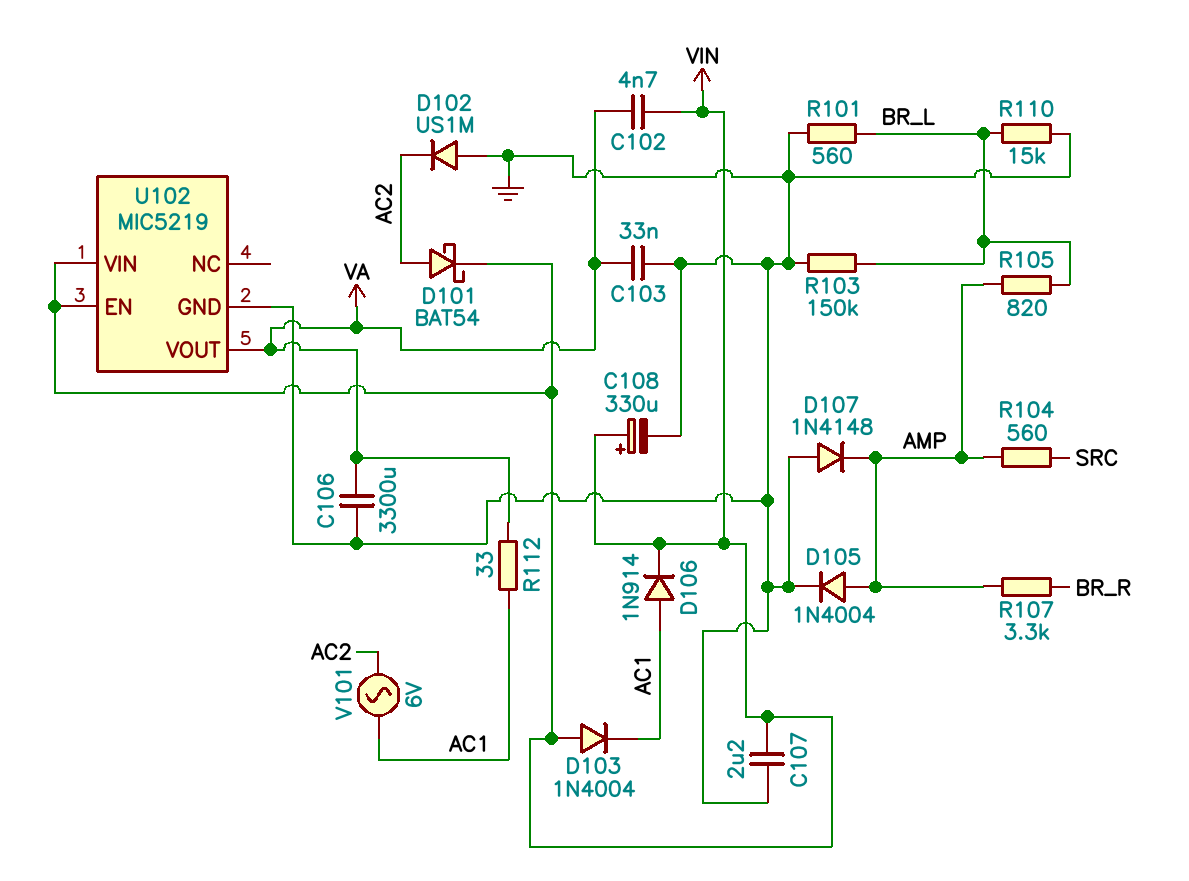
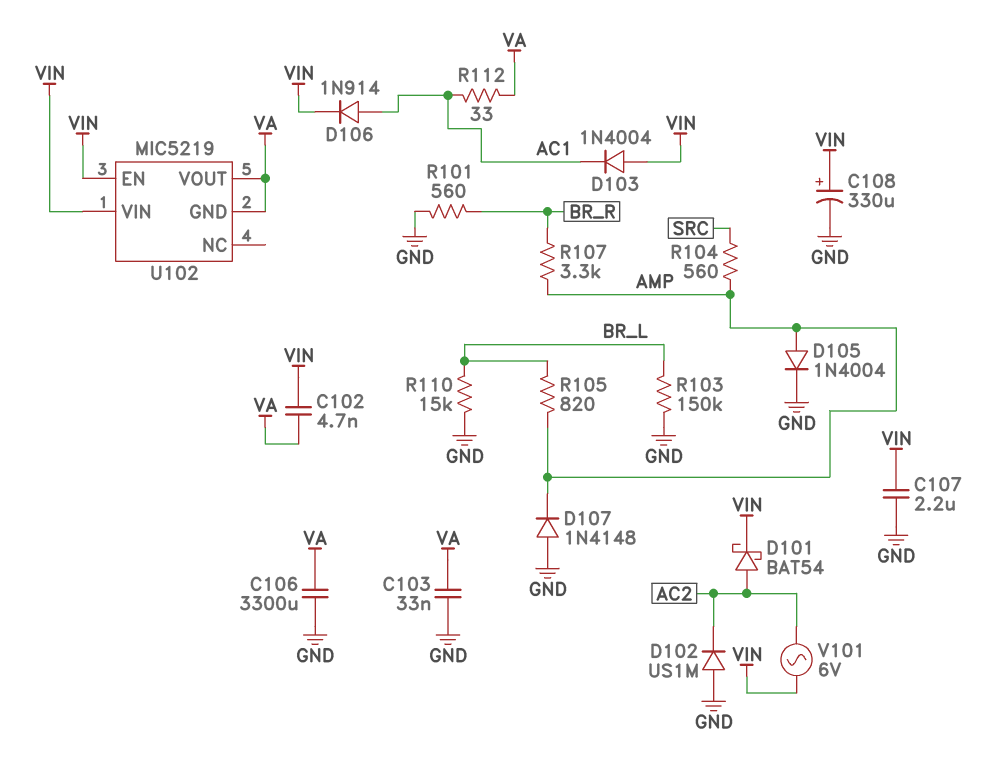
R101: 560 (BR_L, GND) -> 560 (BR_R, GND)
U102 pin GND: GND -> VA
V101: AC 6V (AC1, AC2) -> AC 6V (AC2, VIN)

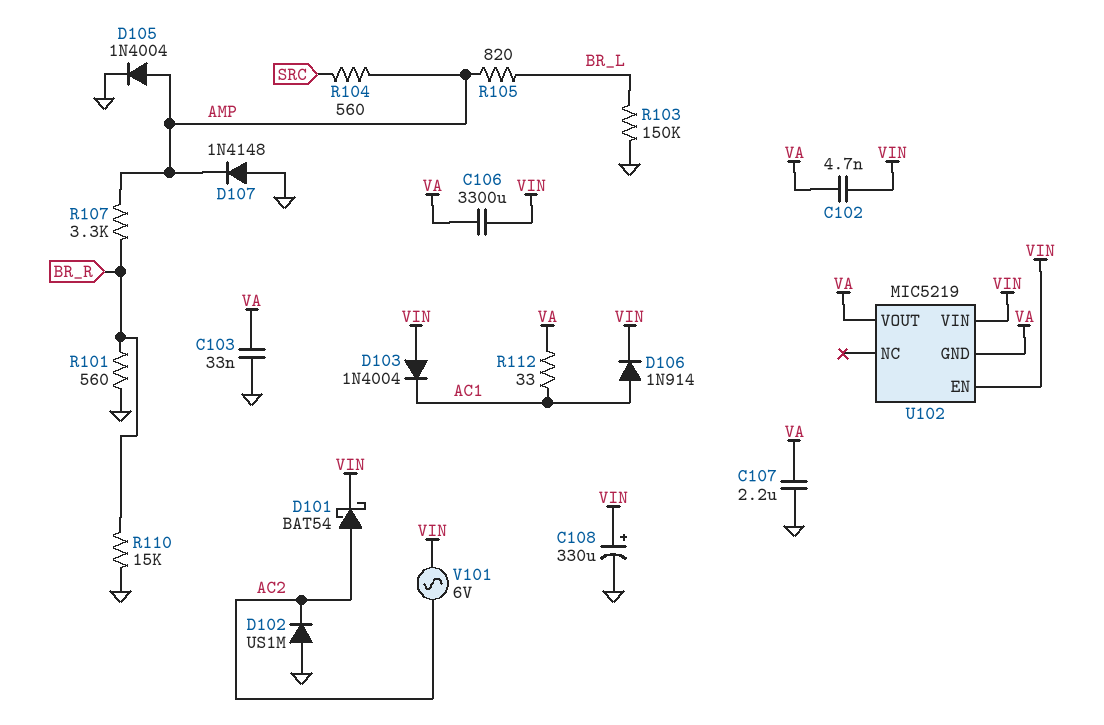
C106: 3300uF (GND, VA) -> 3300uF (VA, VIN)
C107: 2.2uF (GND, VIN) -> 2.2uF (GND, VA)
R110: 15k (BR_L, GND) -> 15k (BR_R, GND)

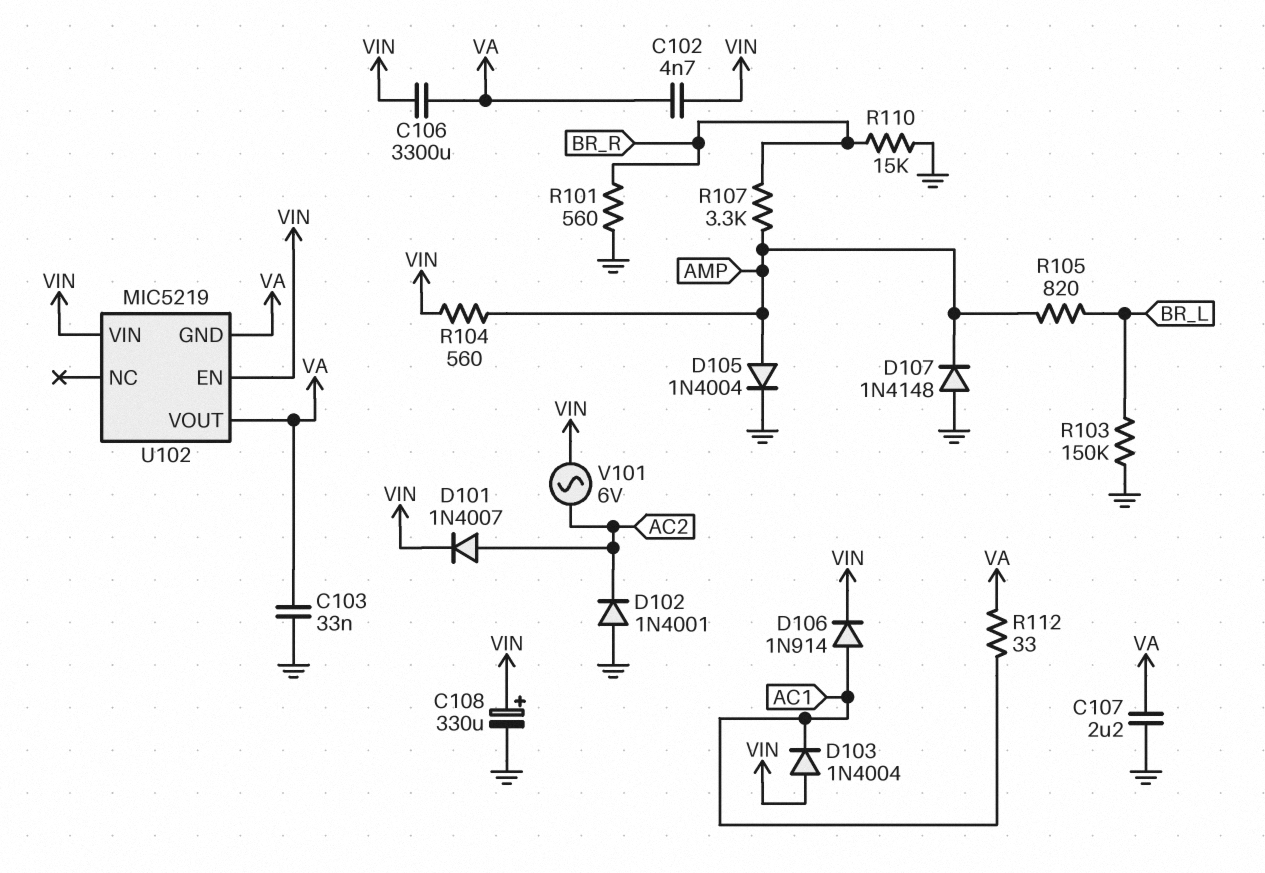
D101: schottky BAT54 (A AC2, K VIN) -> diode 1N4007 (A AC2, K VIN)
D102: diode US1M (A GND, K AC2) -> diode 1N4001 (A GND, K AC2)
R104: 560 (AMP, SRC) -> 560 (AMP, VIN)

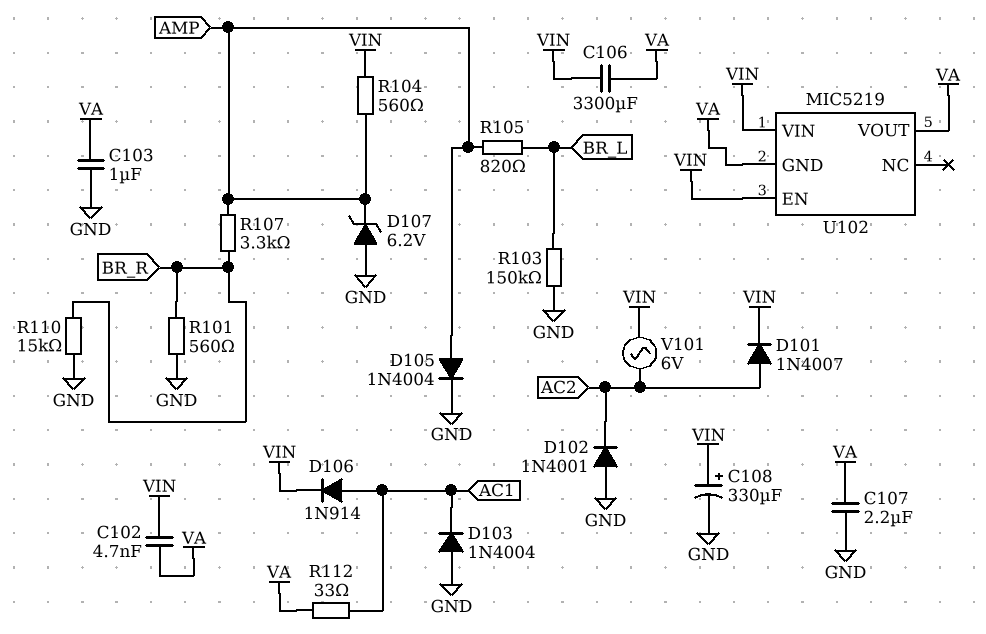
C103: 33nF (GND, VA) -> 1uF (GND, VA)
D103: diode 1N4004 (A VIN, K AC1) -> diode 1N4004 (A GND, K AC1)
D107: diode 1N4148 (A GND, K AMP) -> zener 6.2V (A GND, K AMP)

